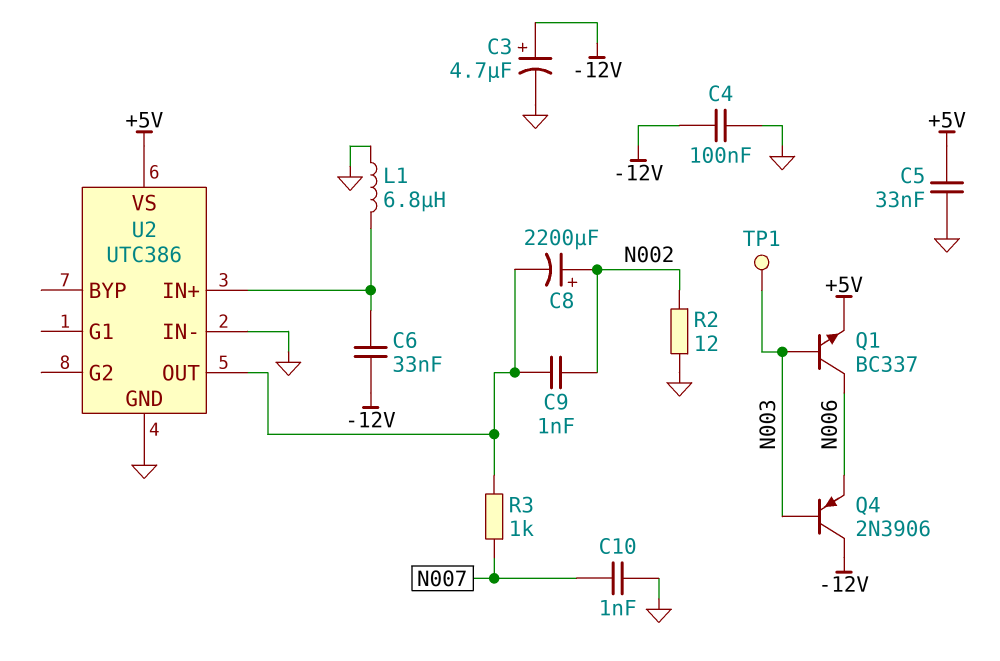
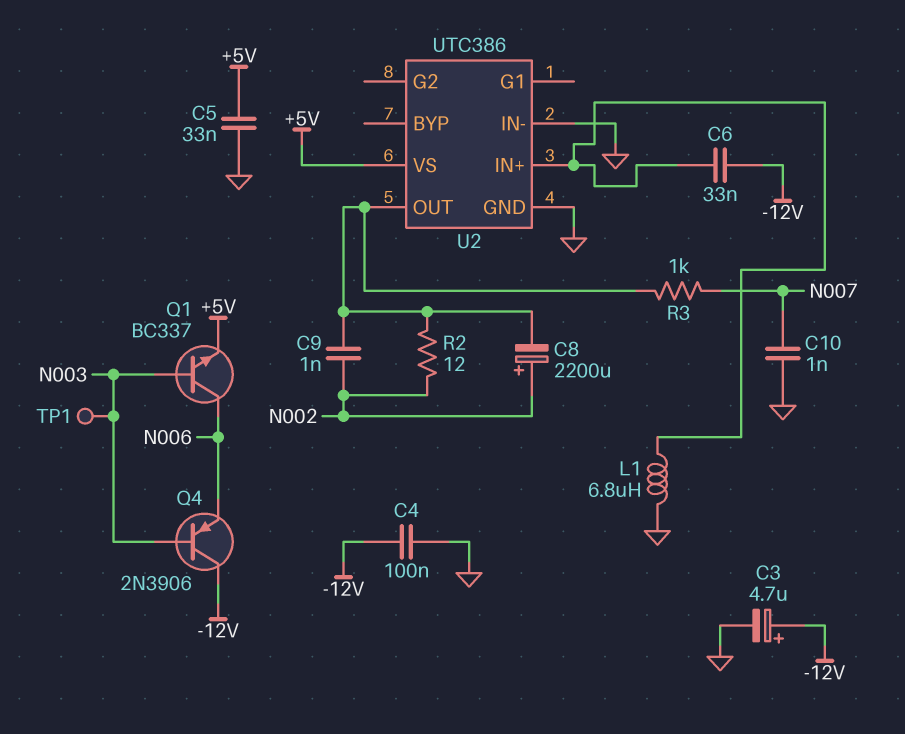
R2: 12 (GND, N002) -> 12 (N002, U2/OUT)

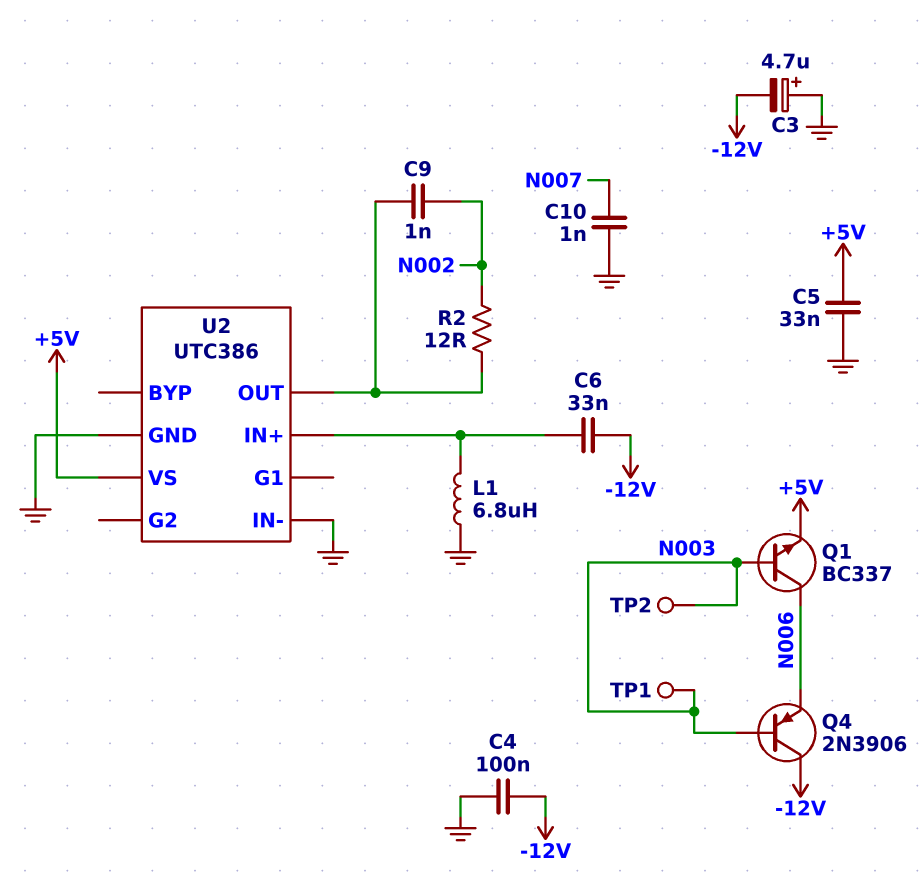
C3: 4.7uF (plus -12V, minus GND) -> 4.7uF (plus GND, minus -12V)
C8: 2200uF (plus N002, minus U2/OUT) -> none
R3: 1k (N007, U2/OUT) -> none
TP2: none -> test point (N003)

